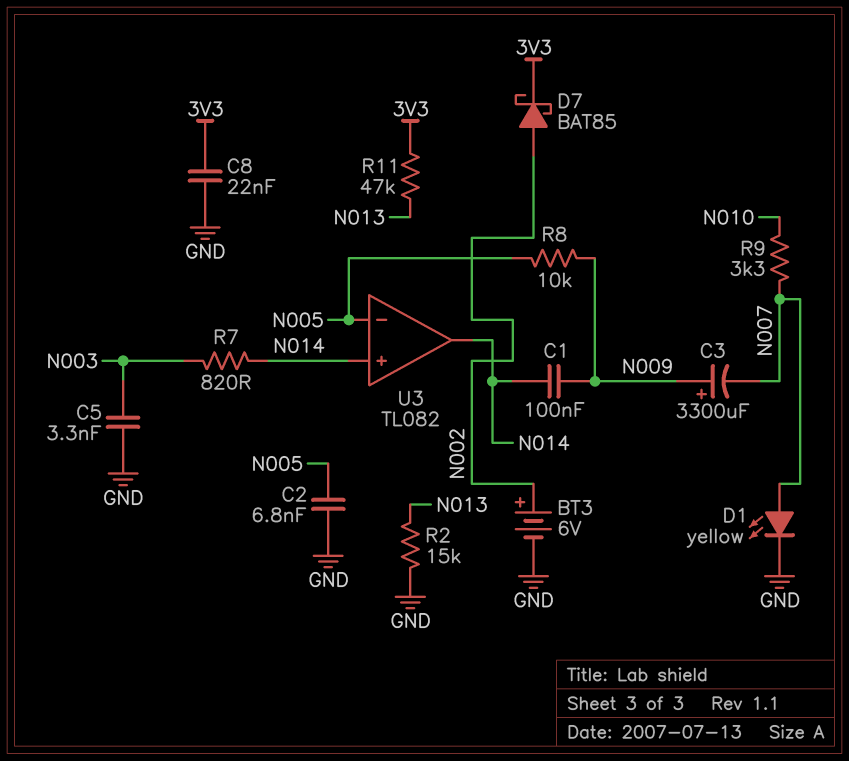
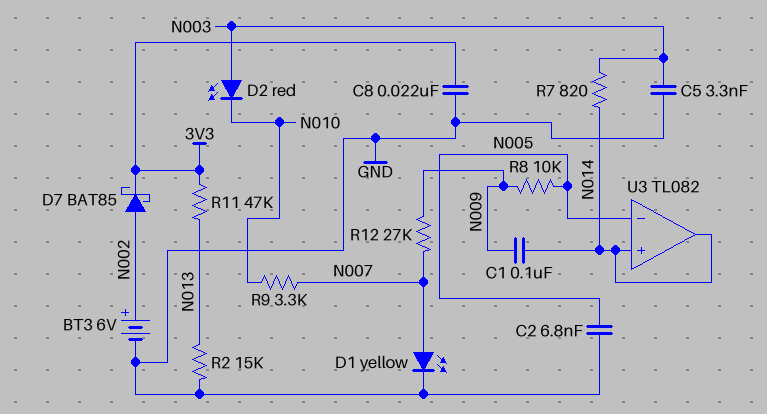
C3: 3300uF (plus N009, minus N007) -> none
D2: none -> LED red (A N003, K N010)
R12: none -> 27k (N007, N009)

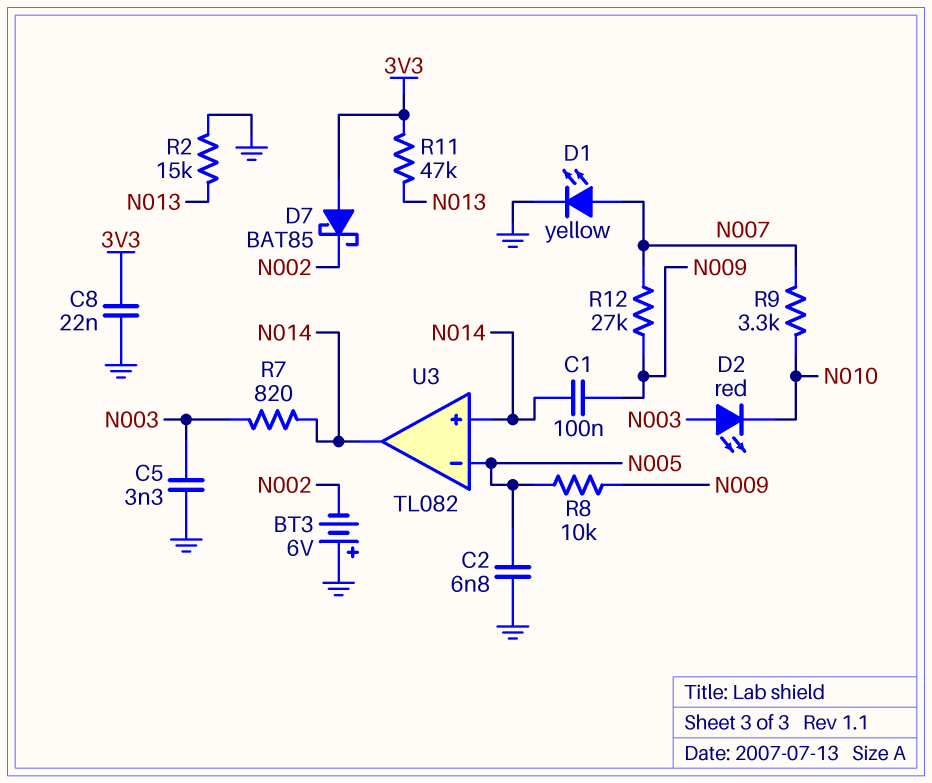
BT3: 6V (plus N002, minus GND) -> 6V (plus GND, minus N002)
D7: schottky BAT85 (A N002, K 3V3) -> schottky BAT85 (A 3V3, K N002)

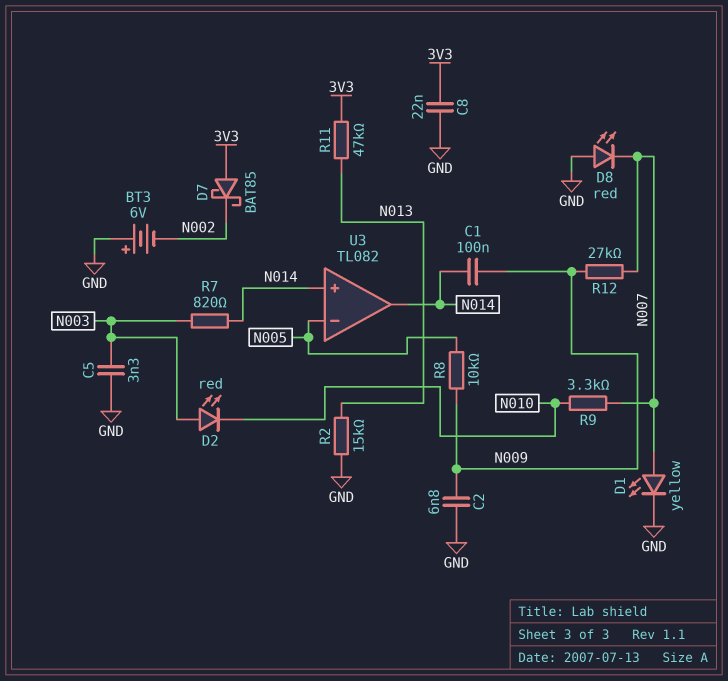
C2: 6.8nF (GND, N005) -> 6.8nF (GND, N009)
D8: none -> LED red (A GND, K N007)

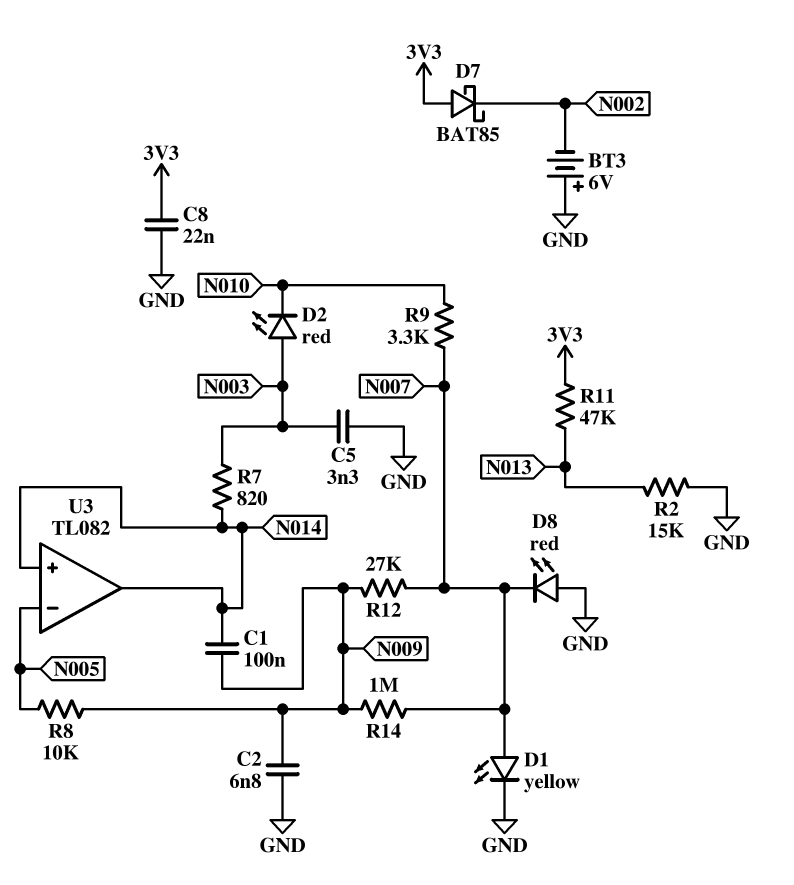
R14: none -> 1M (N007, N009)

